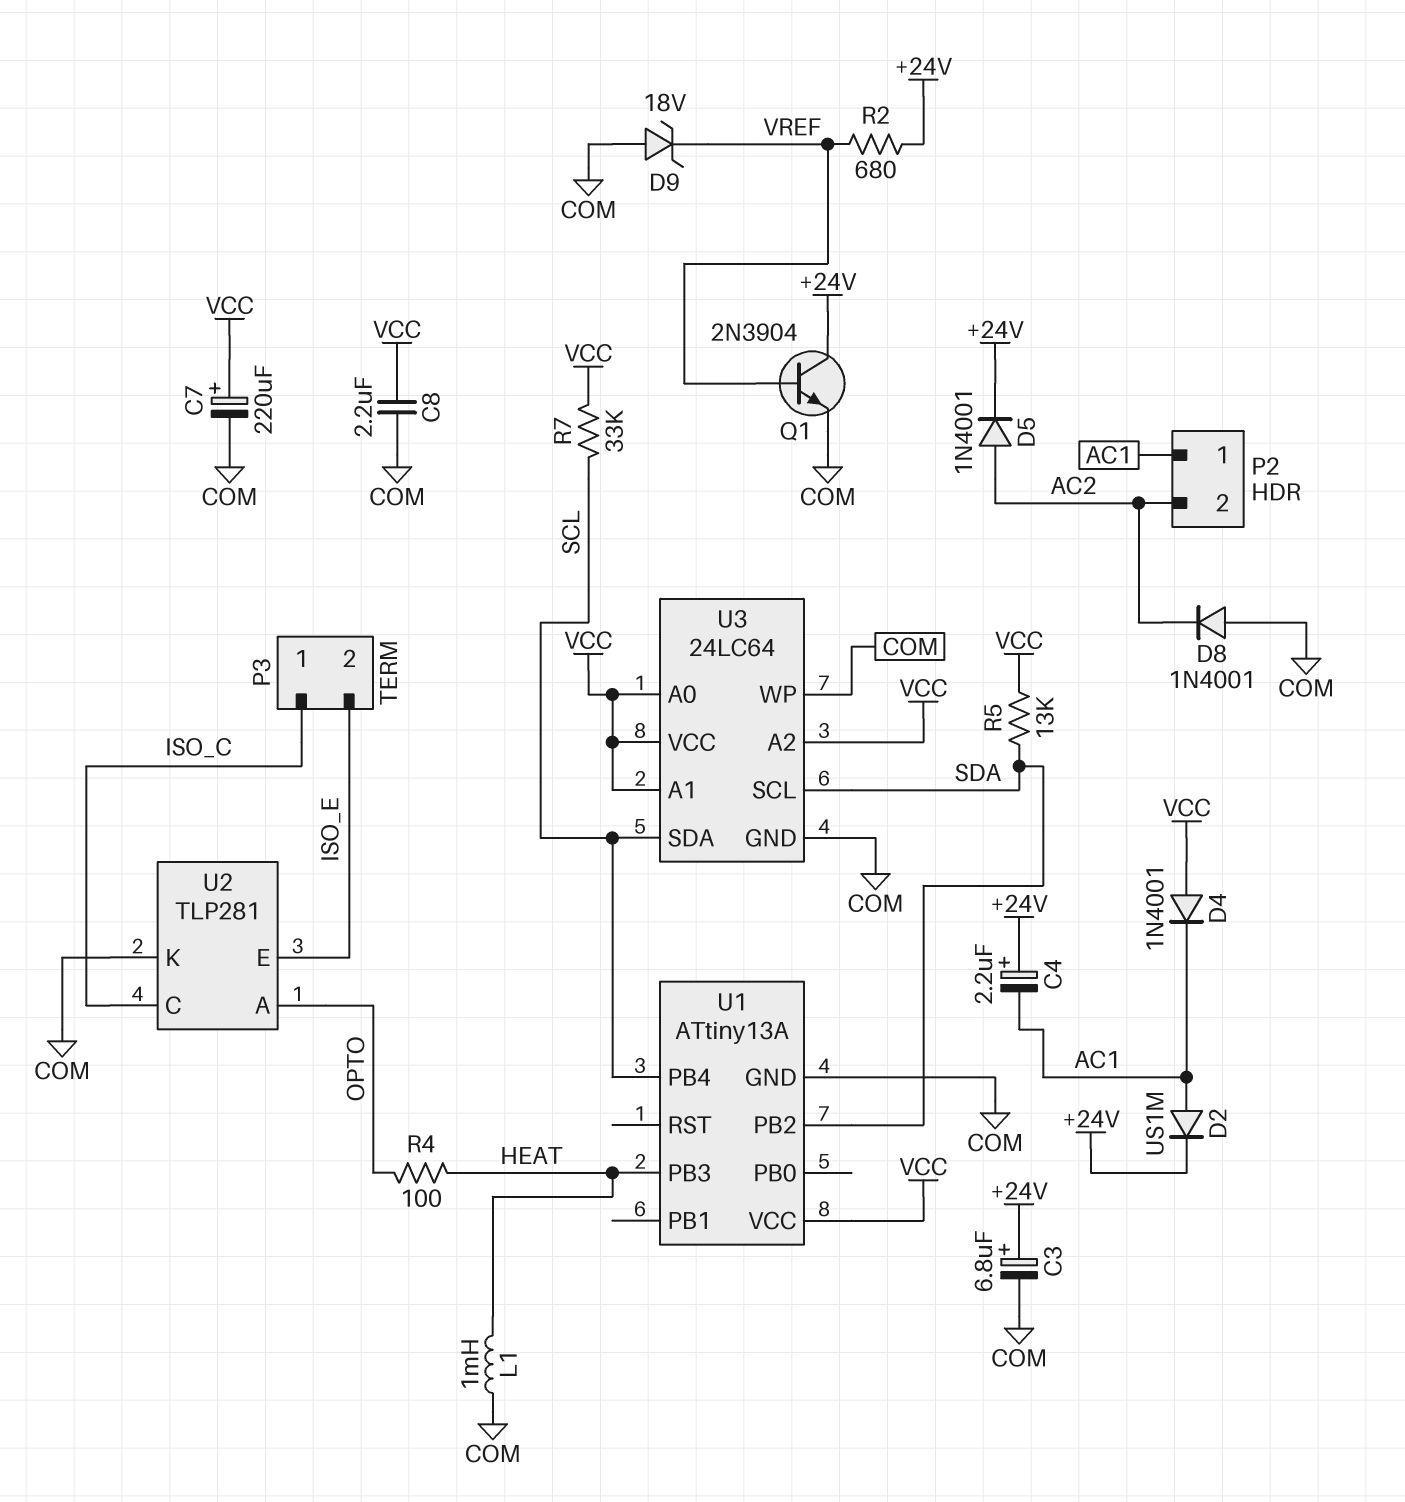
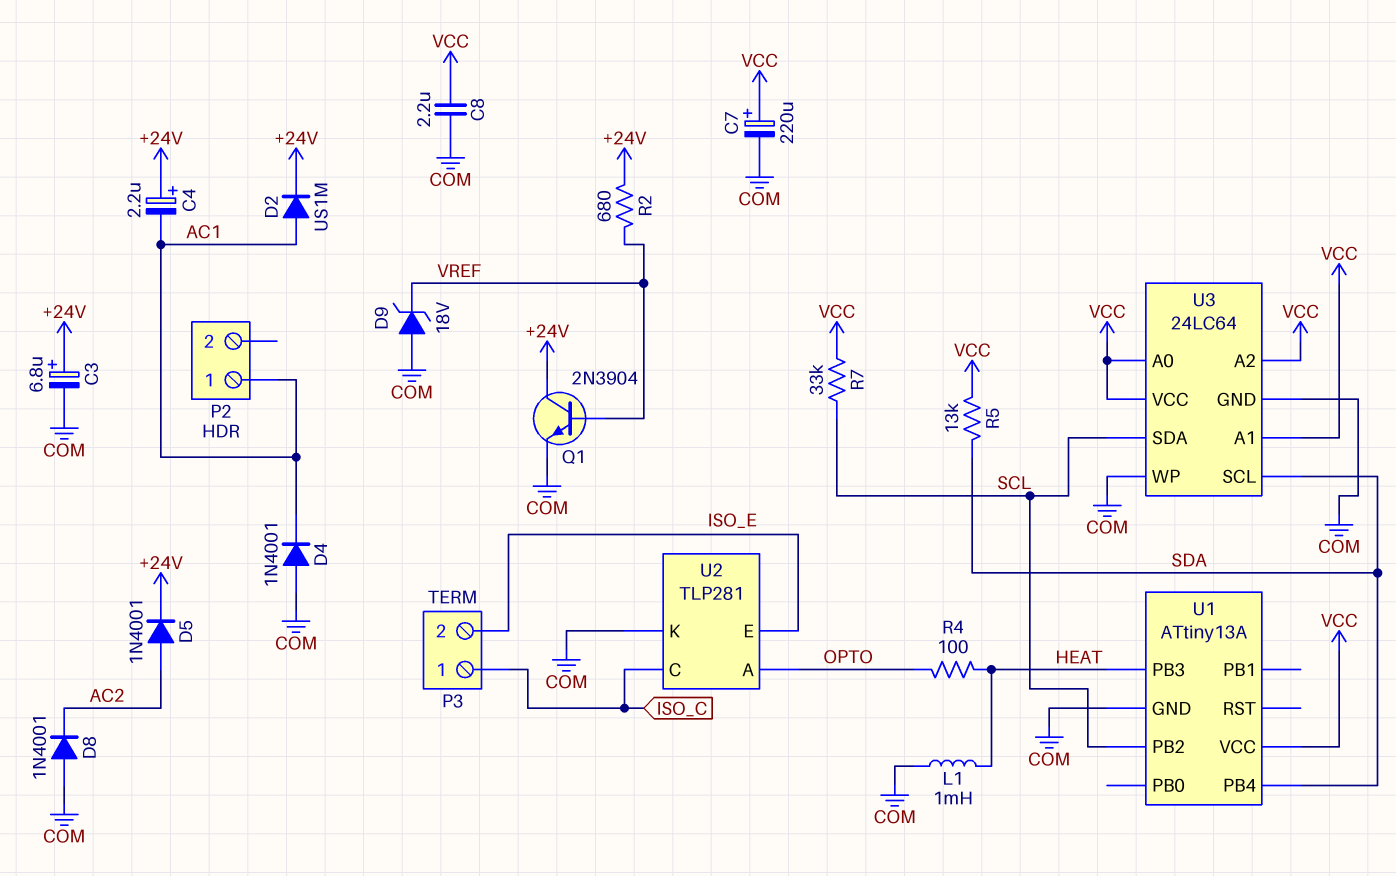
D4: diode 1N4001 (A VCC, K AC1) -> diode 1N4001 (A COM, K AC1)
P2 pin 2: AC2 -> none
U1 pin PB2: SDA -> SCL
U1 pin PB4: SCL -> SDA

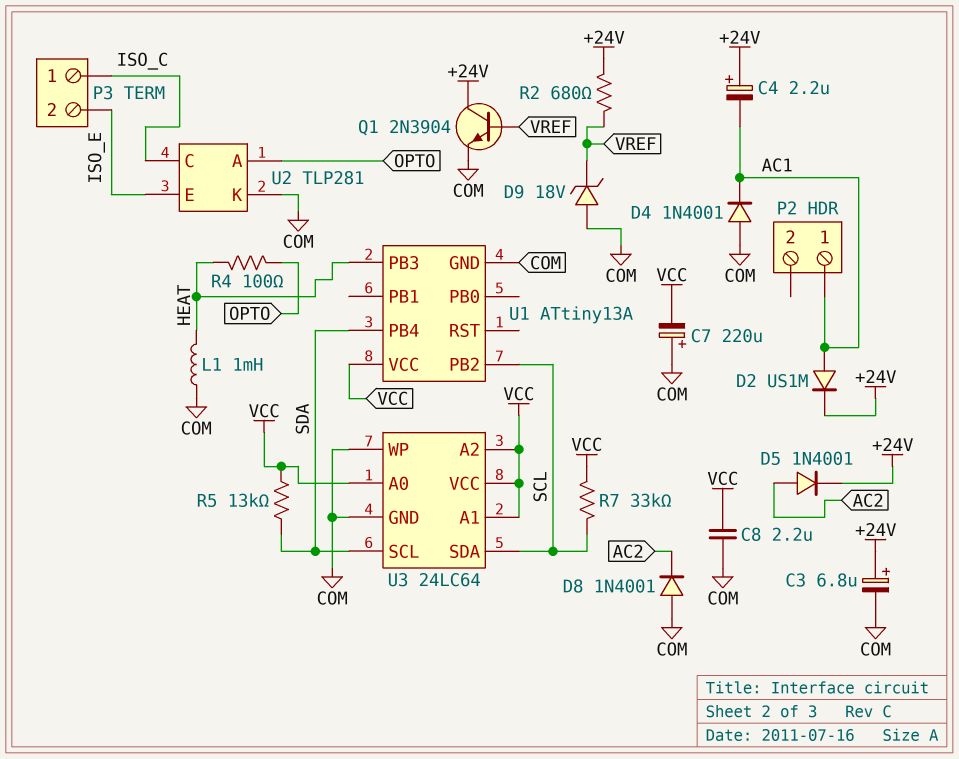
C7: 220uF (plus VCC, minus COM) -> 220uF (plus COM, minus VCC)

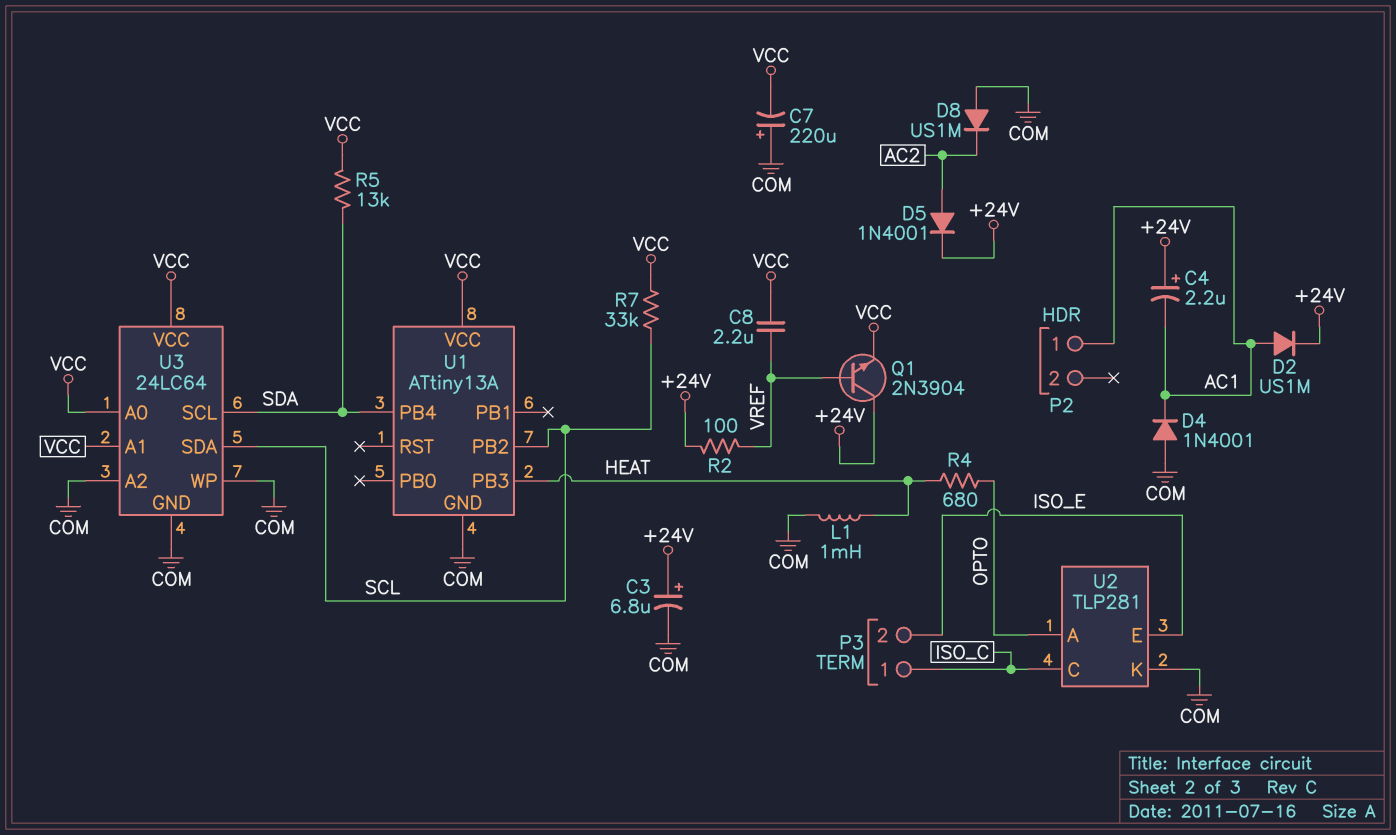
C8: 2.2uF (COM, VCC) -> 2.2uF (VCC, VREF)
D8: diode 1N4001 (A COM, K AC2) -> diode US1M (A COM, K AC2)
D9: zener 18V (A COM, K VREF) -> none
Q1: NPN 2N3904 (B VREF, C +24V, E COM) -> NPN 2N3904 (B VREF, C +24V, E VCC)
R2: 680 (+24V, VREF) -> 100 (+24V, VREF)
R4: 100 (HEAT, OPTO) -> 680 (HEAT, OPTO)
U3 pin A2: VCC -> COM

